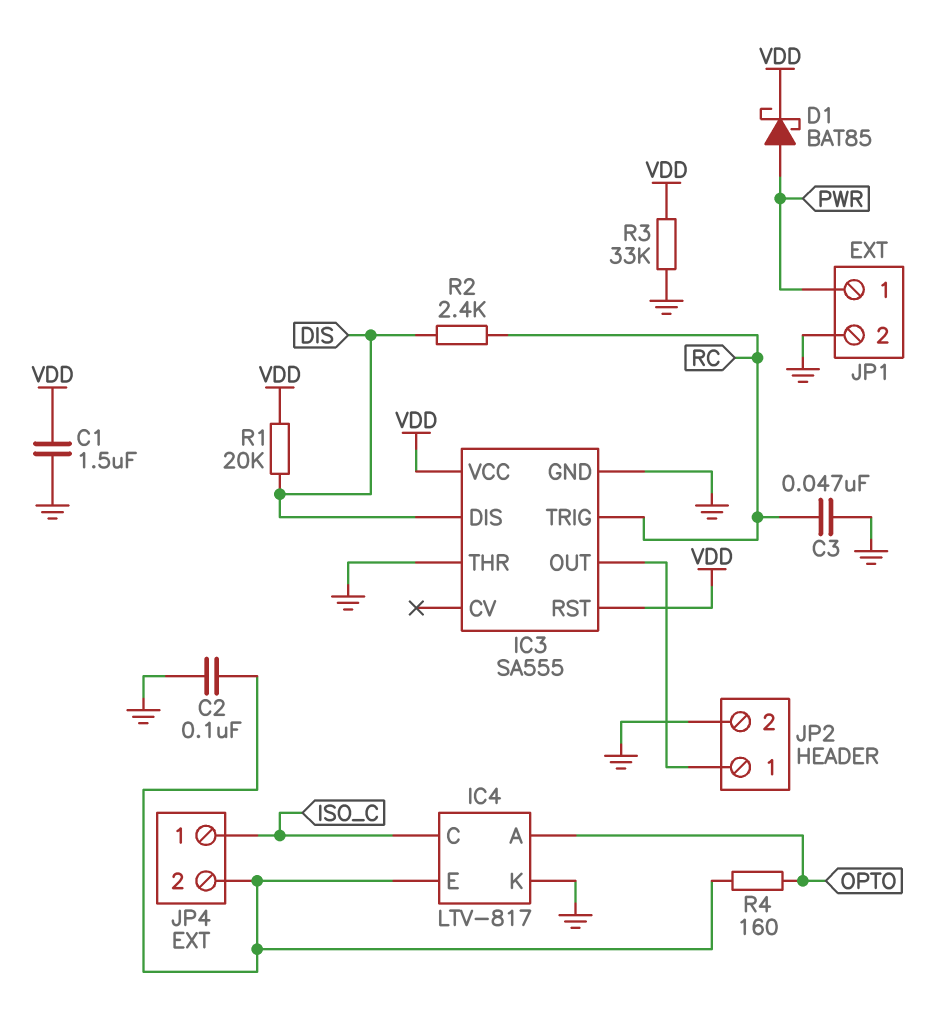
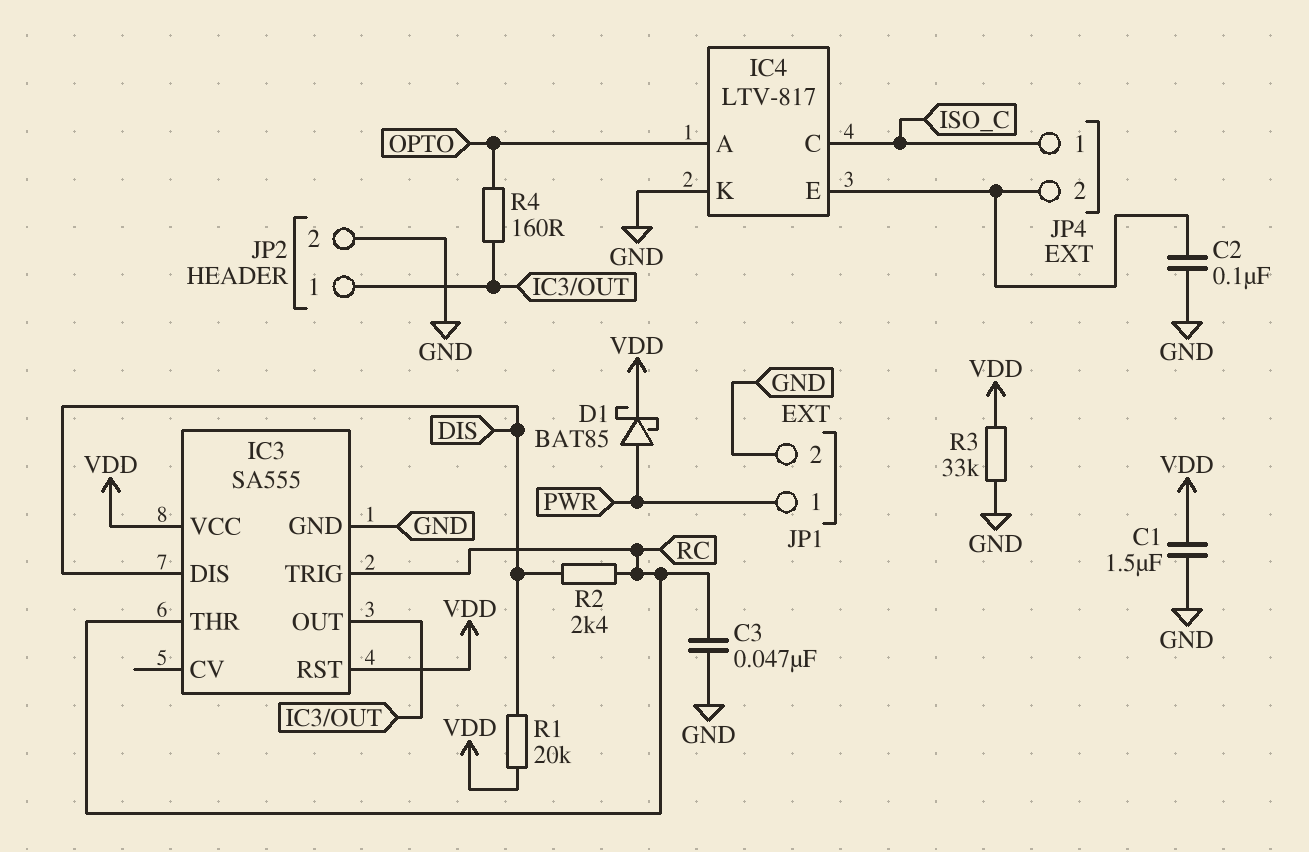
IC3 pin THR: GND -> RC
R4: 160 (IC4/E, OPTO) -> 160 (IC3/OUT, OPTO)

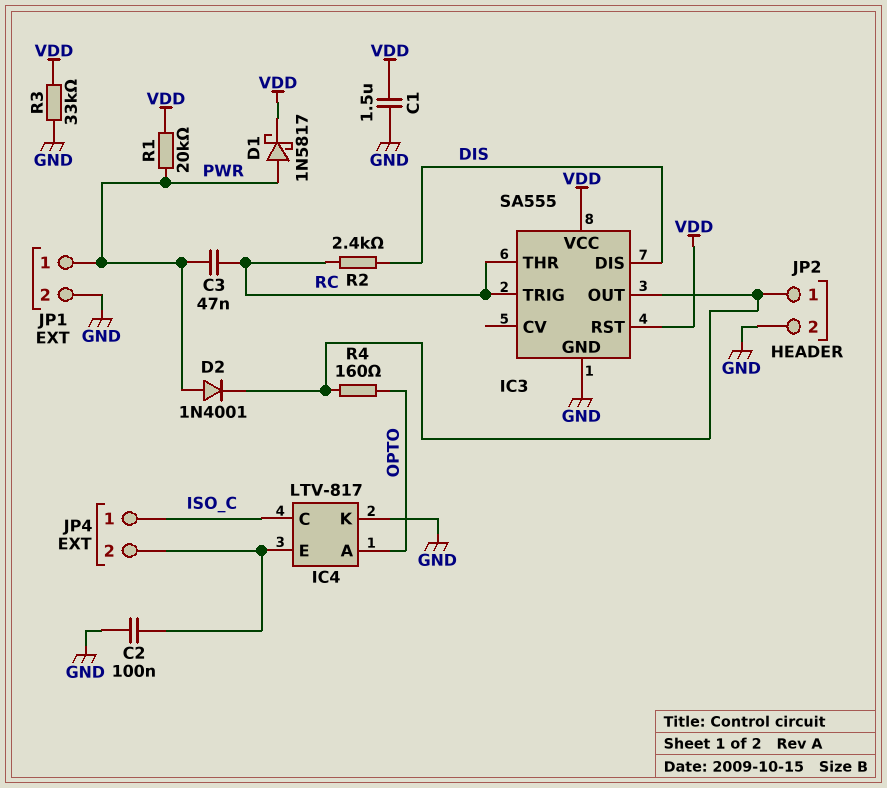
C3: 47nF (GND, RC) -> 47nF (PWR, RC)
D1: schottky BAT85 (A PWR, K VDD) -> schottky 1N5817 (A PWR, K VDD)
D2: none -> diode 1N4001 (A PWR, K IC3/OUT)
R1: 20k (DIS, VDD) -> 20k (PWR, VDD)

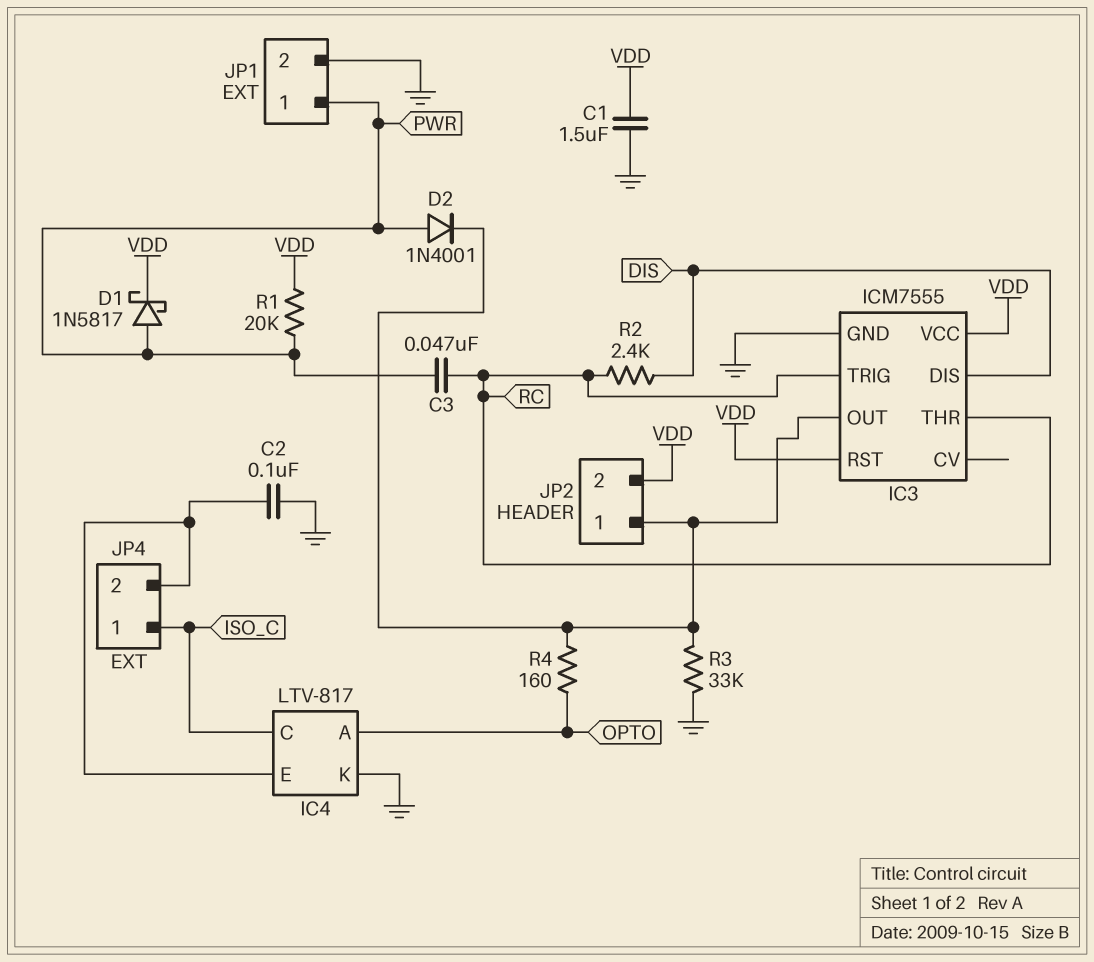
IC3: SA555 -> ICM7555
JP2 pin 2: GND -> VDD
R3: 33k (GND, VDD) -> 33k (GND, IC3/OUT)

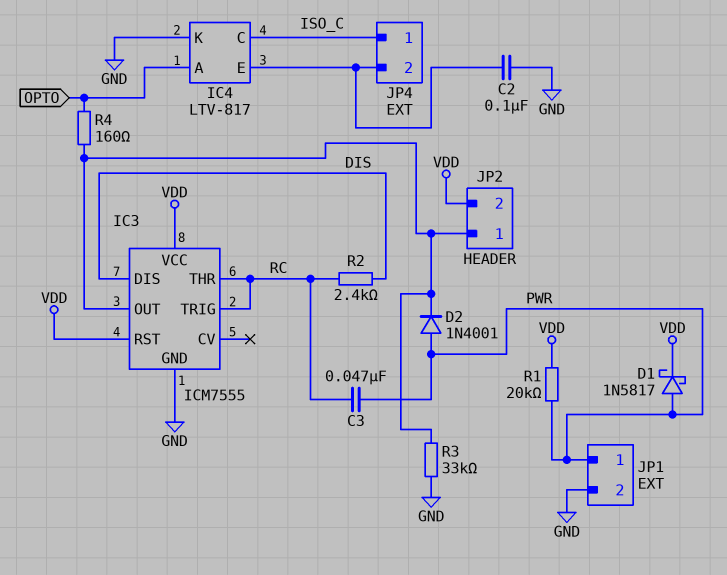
C1: 1.5uF (GND, VDD) -> none

